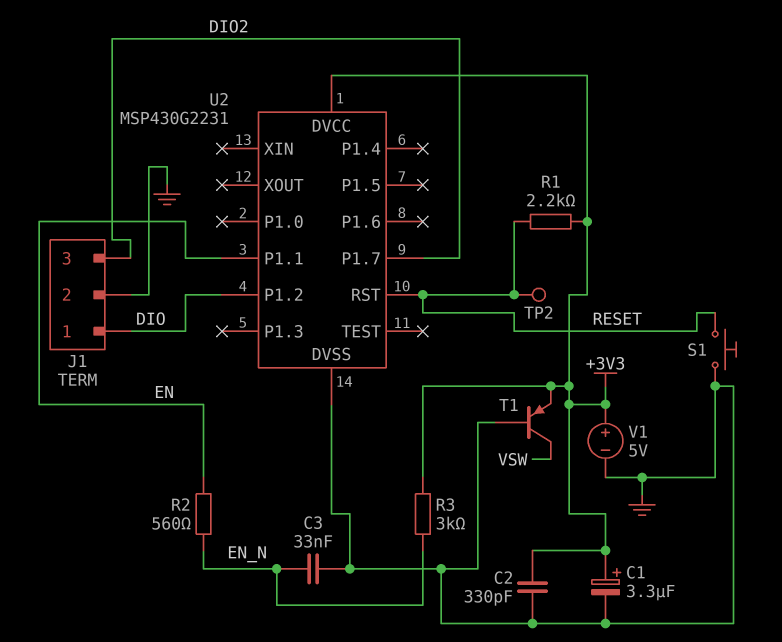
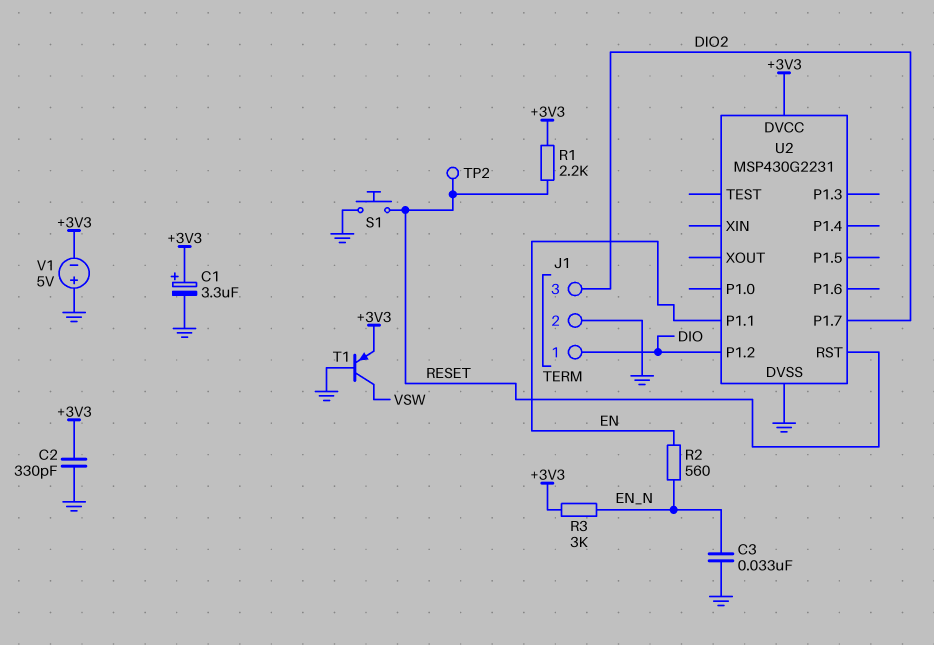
V1: 5V (plus +3V3, minus GND) -> 5V (plus GND, minus +3V3)

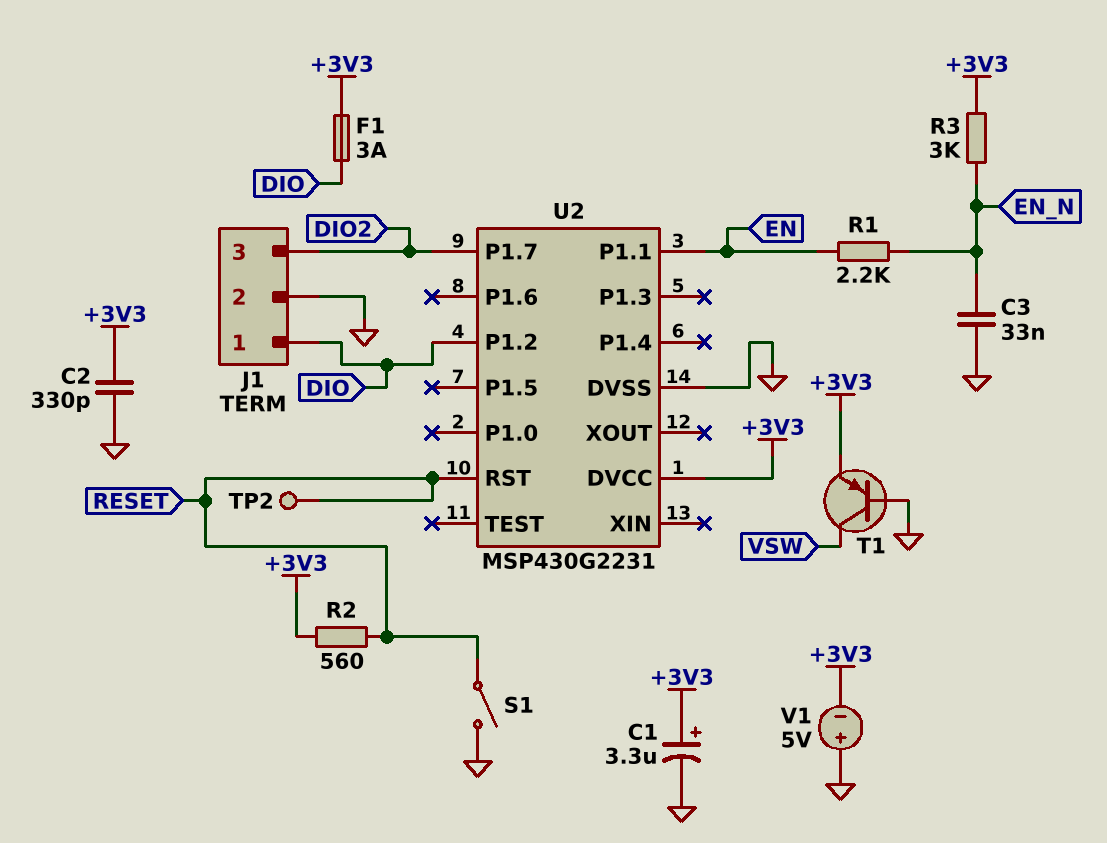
F1: none -> 3A (+3V3, DIO)
R1: 2.2k (+3V3, RESET) -> 2.2k (EN, EN_N)
R2: 560 (EN, EN_N) -> 560 (+3V3, RESET)
S1: button (GND, RESET) -> switch (GND, RESET)

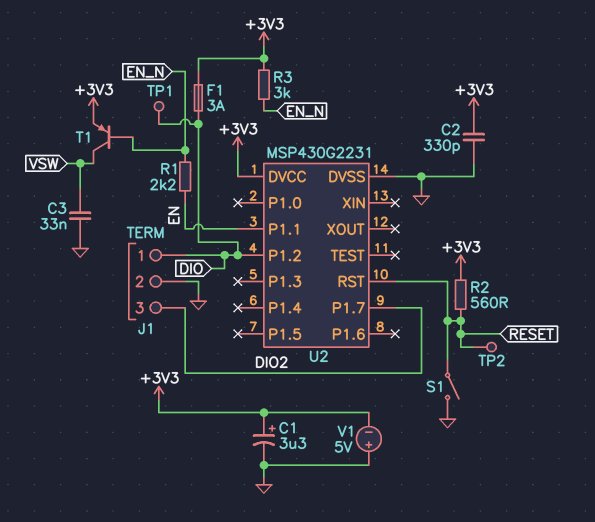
C3: 33nF (EN_N, GND) -> 33nF (GND, VSW)
T1: PNP (B GND, C VSW, E +3V3) -> PNP (B EN_N, C VSW, E +3V3)
TP1: none -> test point (DIO)

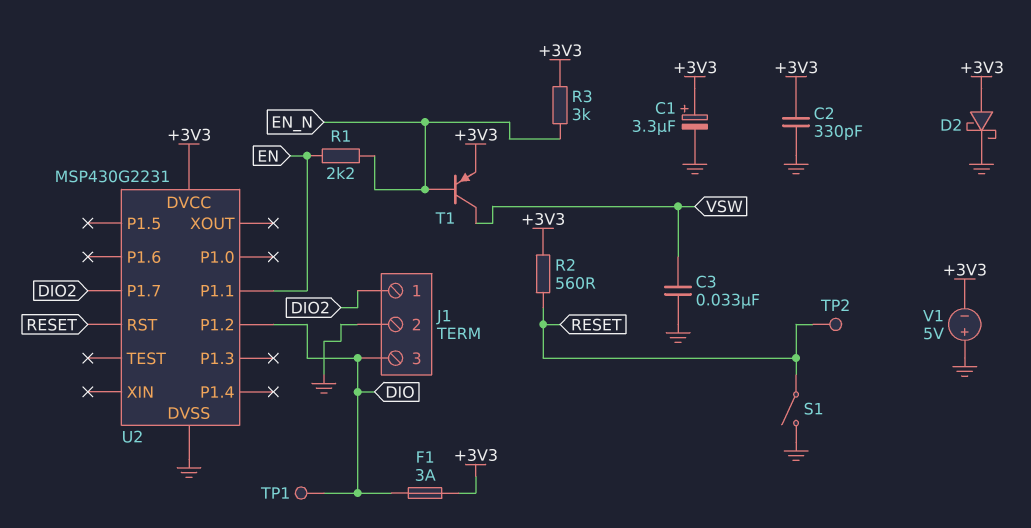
D2: none -> schottky (A +3V3, K GND)
J1 pin 1: DIO -> DIO2
J1 pin 3: DIO2 -> DIO

